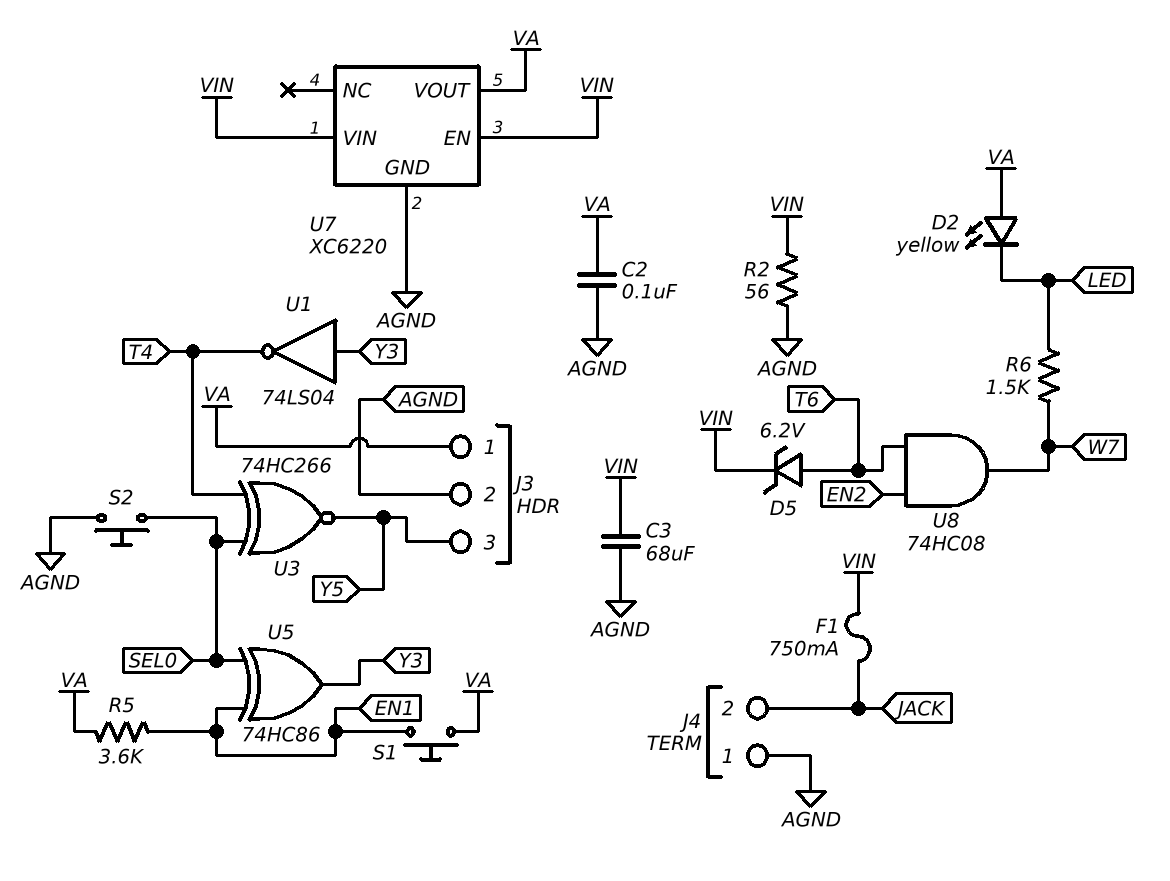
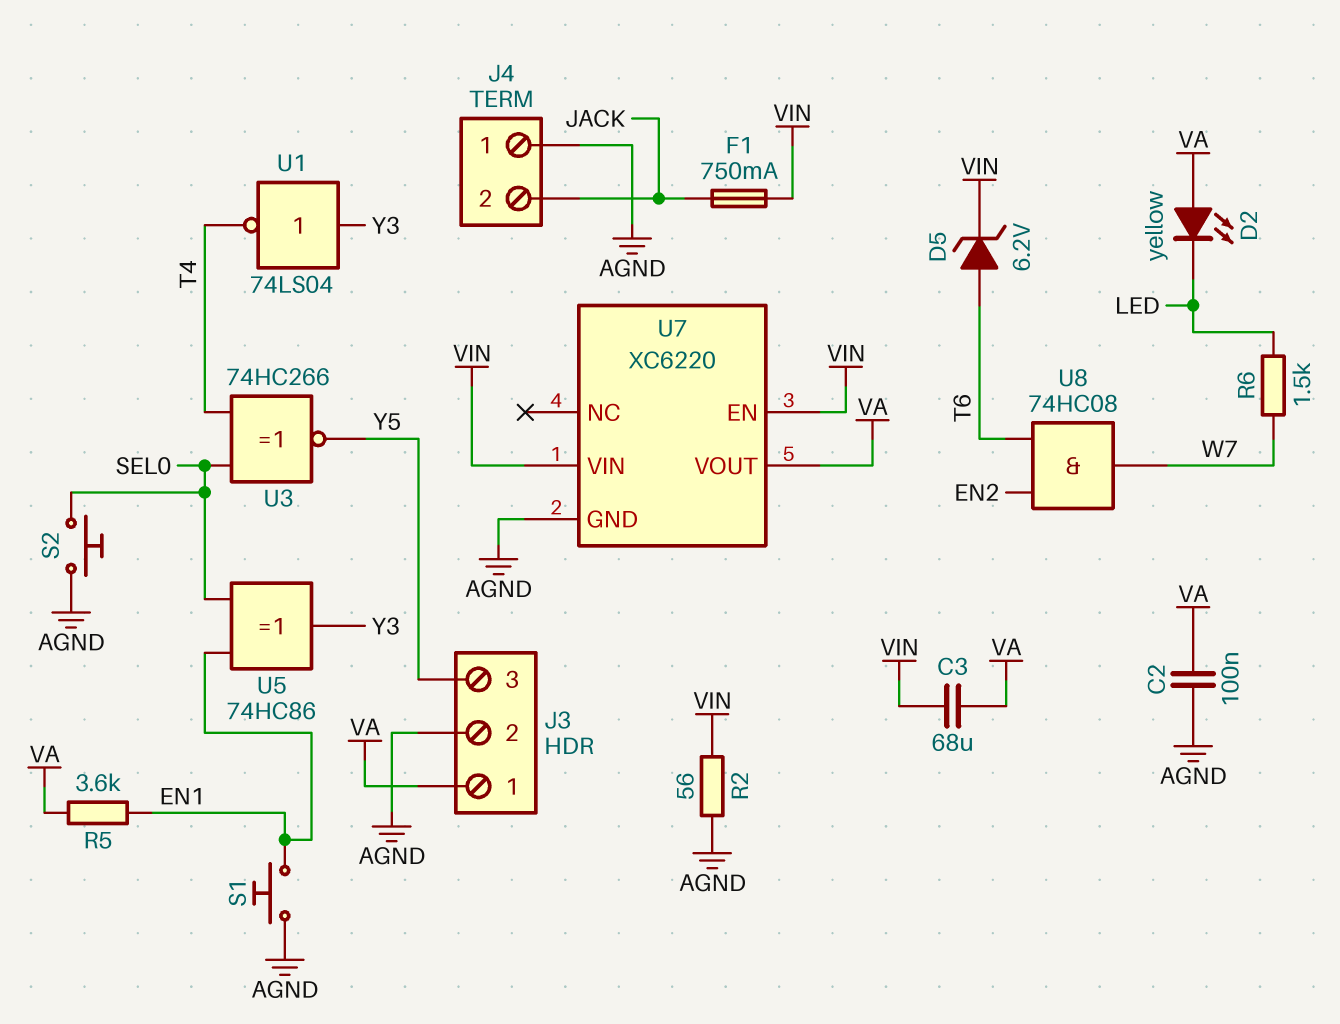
C3: 68uF (AGND, VIN) -> 68uF (VA, VIN)
S1: button (EN1, VA) -> button (AGND, EN1)

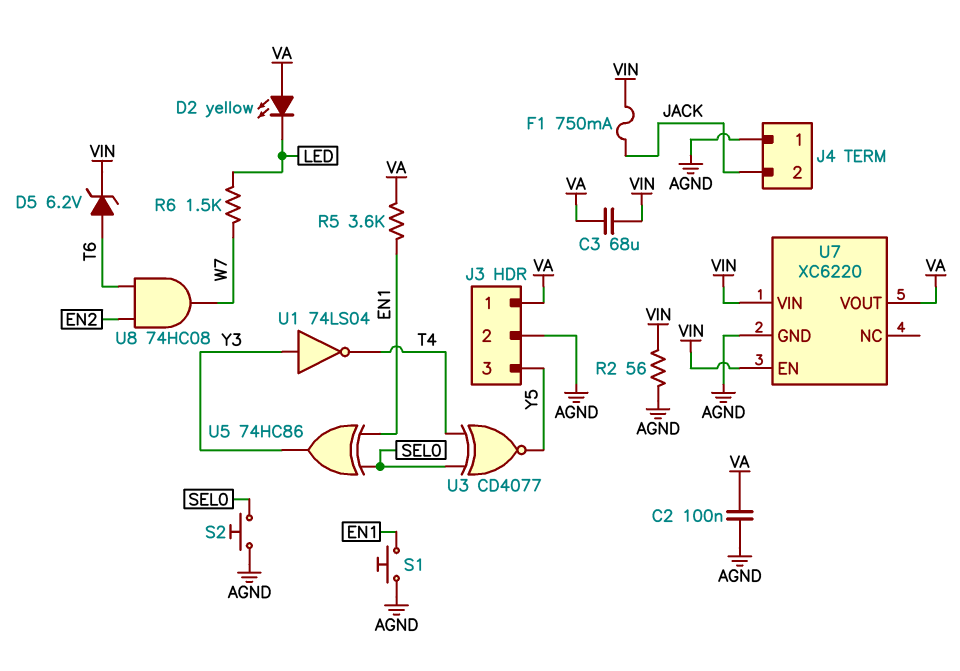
U3: XNOR 74HC266 (in SEL0, in T4, out Y5) -> XNOR CD4077 (in SEL0, in T4, out Y5)

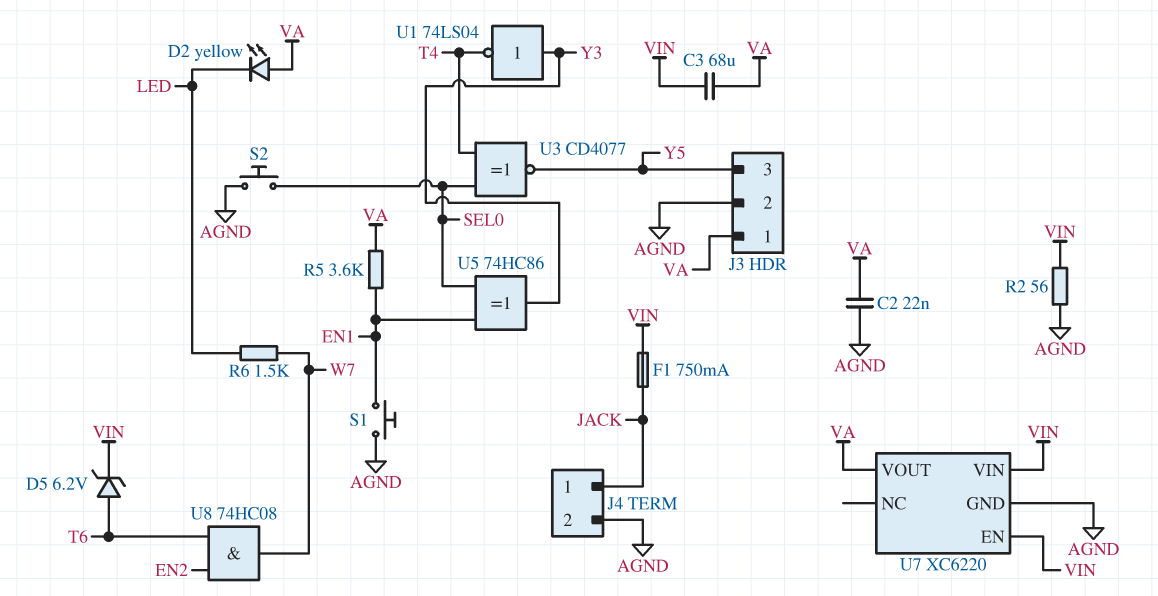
C2: 100nF (AGND, VA) -> 22nF (AGND, VA)
J4 pin 1: AGND -> JACK
J4 pin 2: JACK -> AGND

